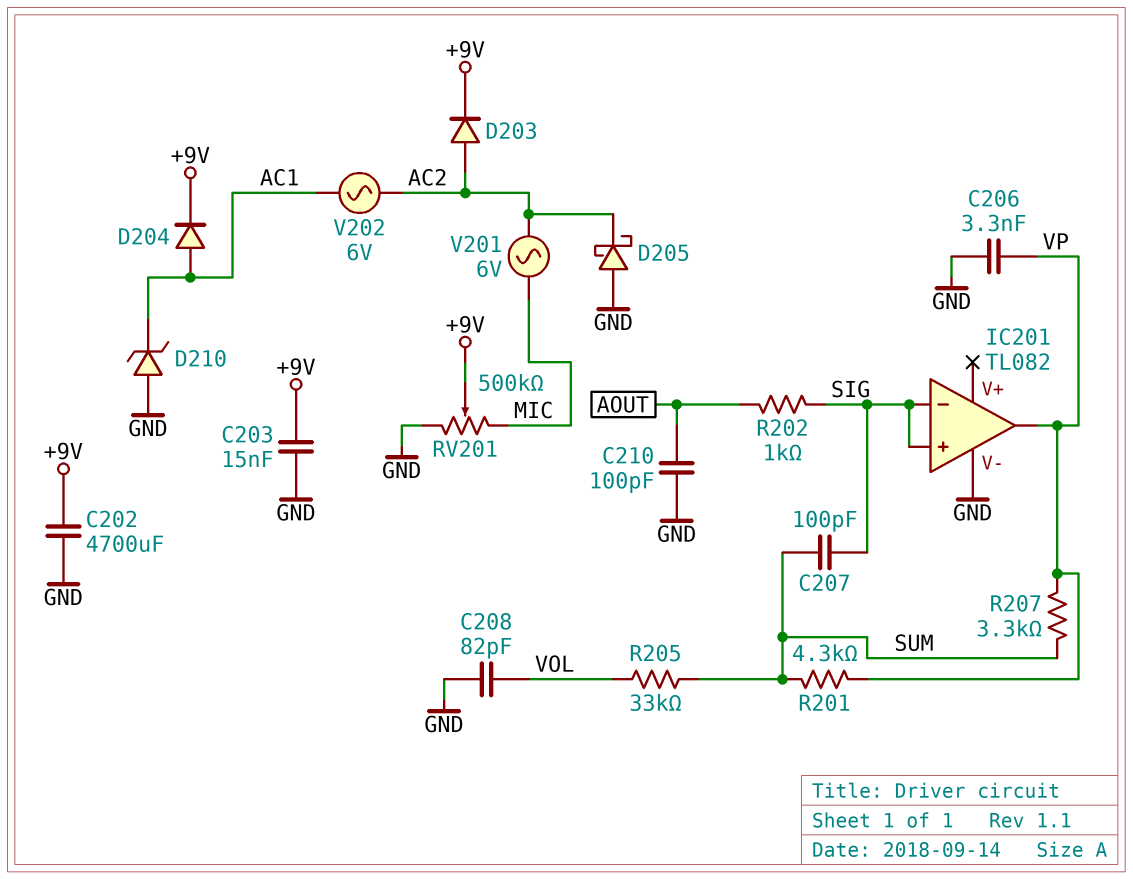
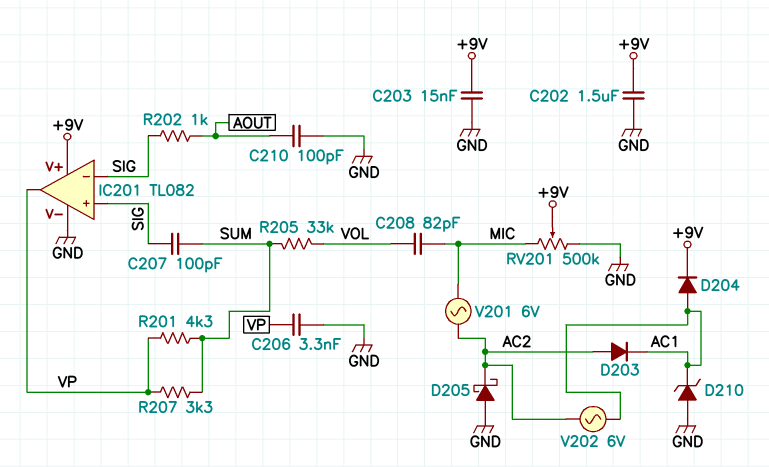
C202: 4700uF (+9V, GND) -> 1.5uF (+9V, GND)
C208: 82pF (GND, VOL) -> 82pF (MIC, VOL)
D203: diode (A AC2, K +9V) -> diode (A AC2, K AC1)
IC201 pin V+: none -> +9V

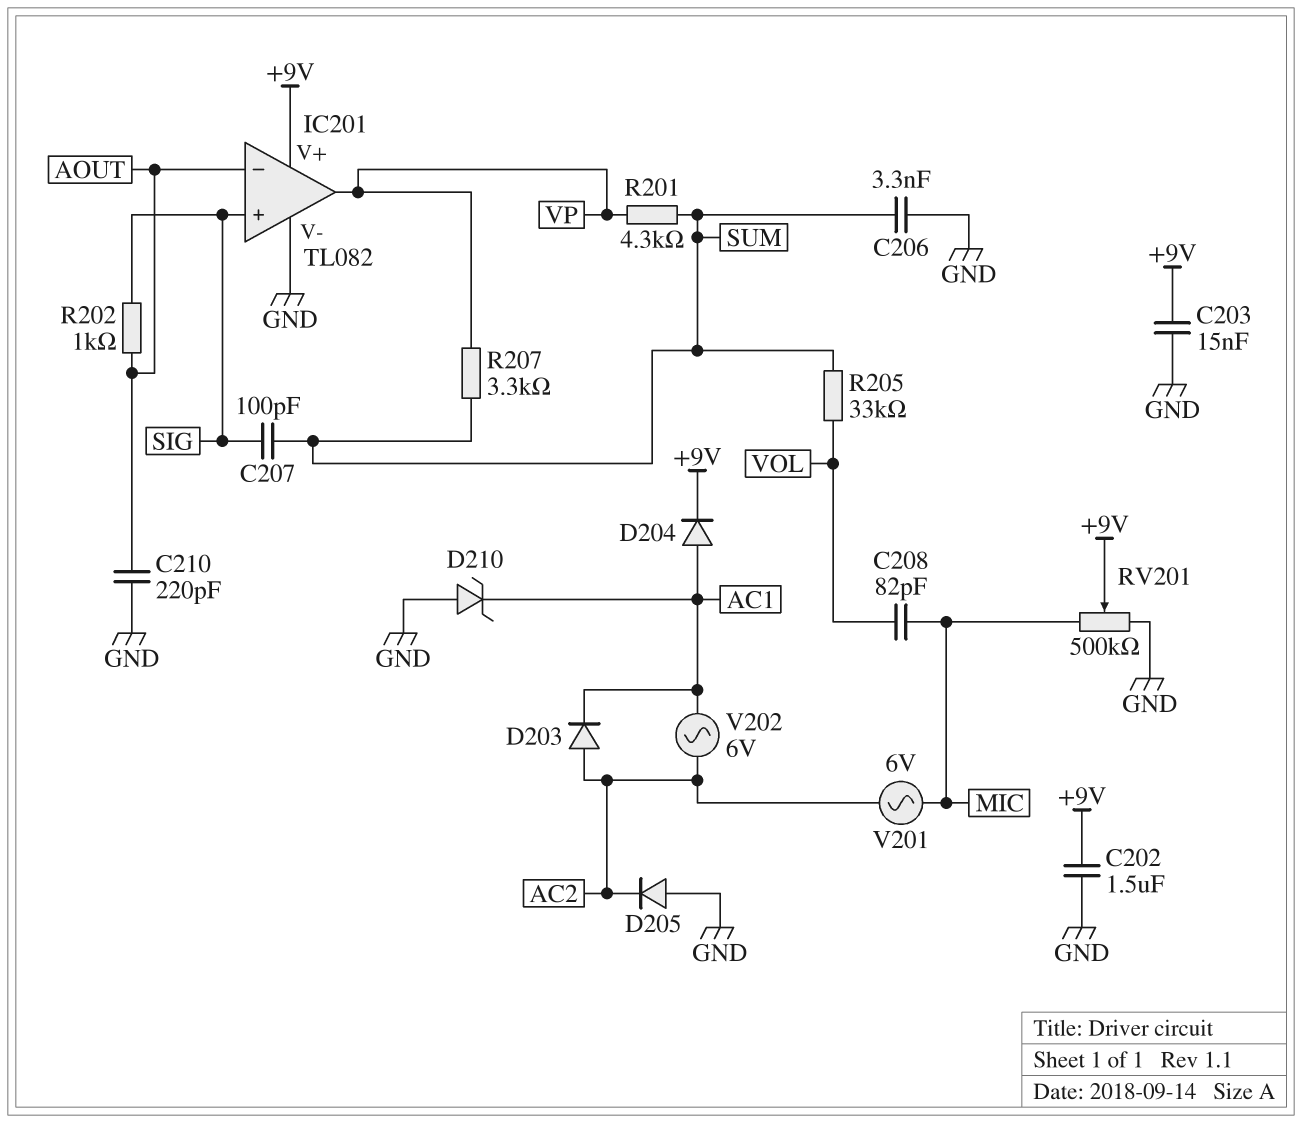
C206: 3.3nF (GND, VP) -> 3.3nF (GND, SUM)
C210: 100pF (AOUT, GND) -> 220pF (AOUT, GND)
D205: schottky (A GND, K AC2) -> diode (A GND, K AC2)
IC201 pin in-: SIG -> AOUT

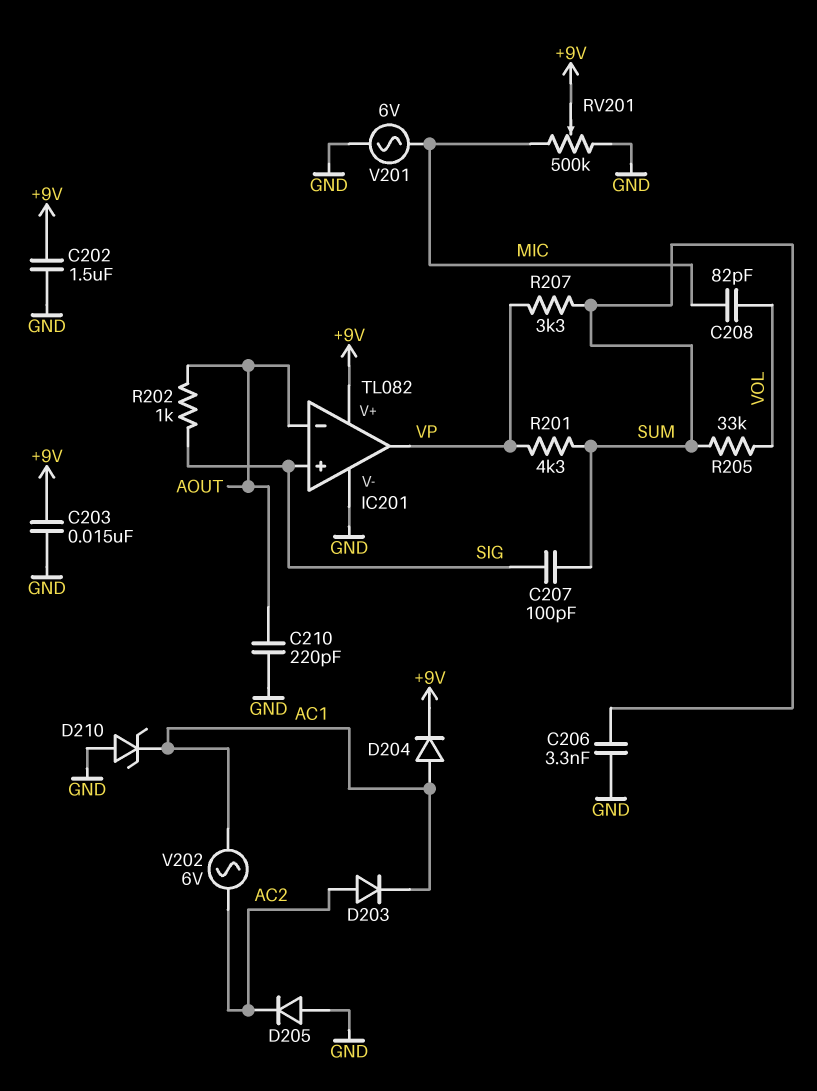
V201: AC 6V (AC2, MIC) -> AC 6V (GND, MIC)

